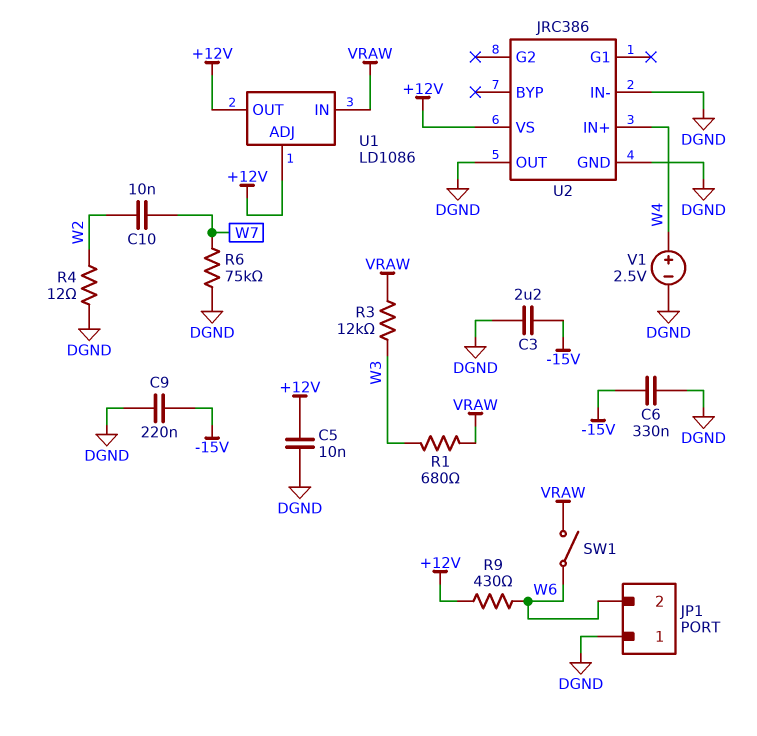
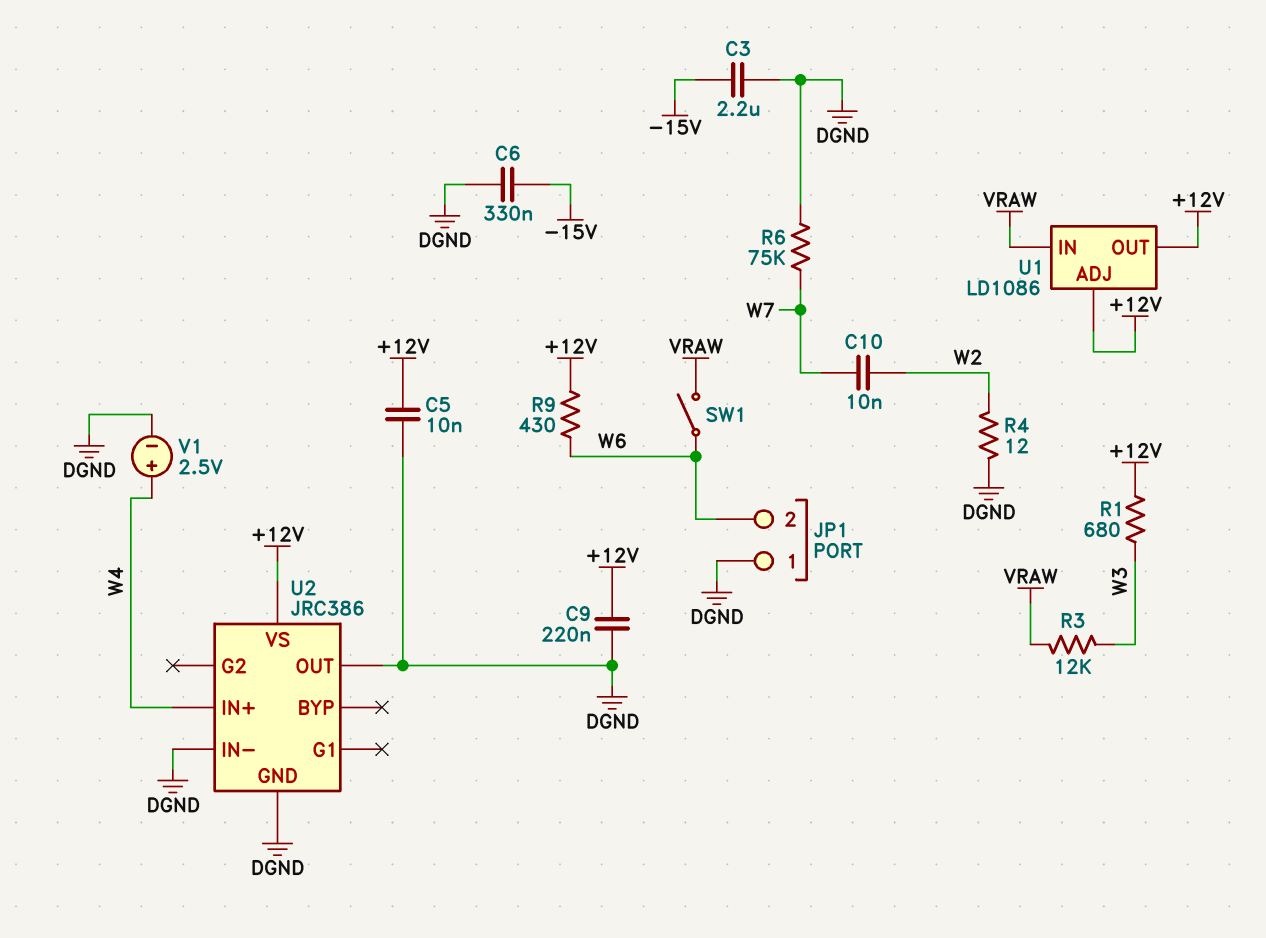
C9: 220nF (-15V, DGND) -> 220nF (+12V, DGND)
R1: 680 (VRAW, W3) -> 680 (+12V, W3)

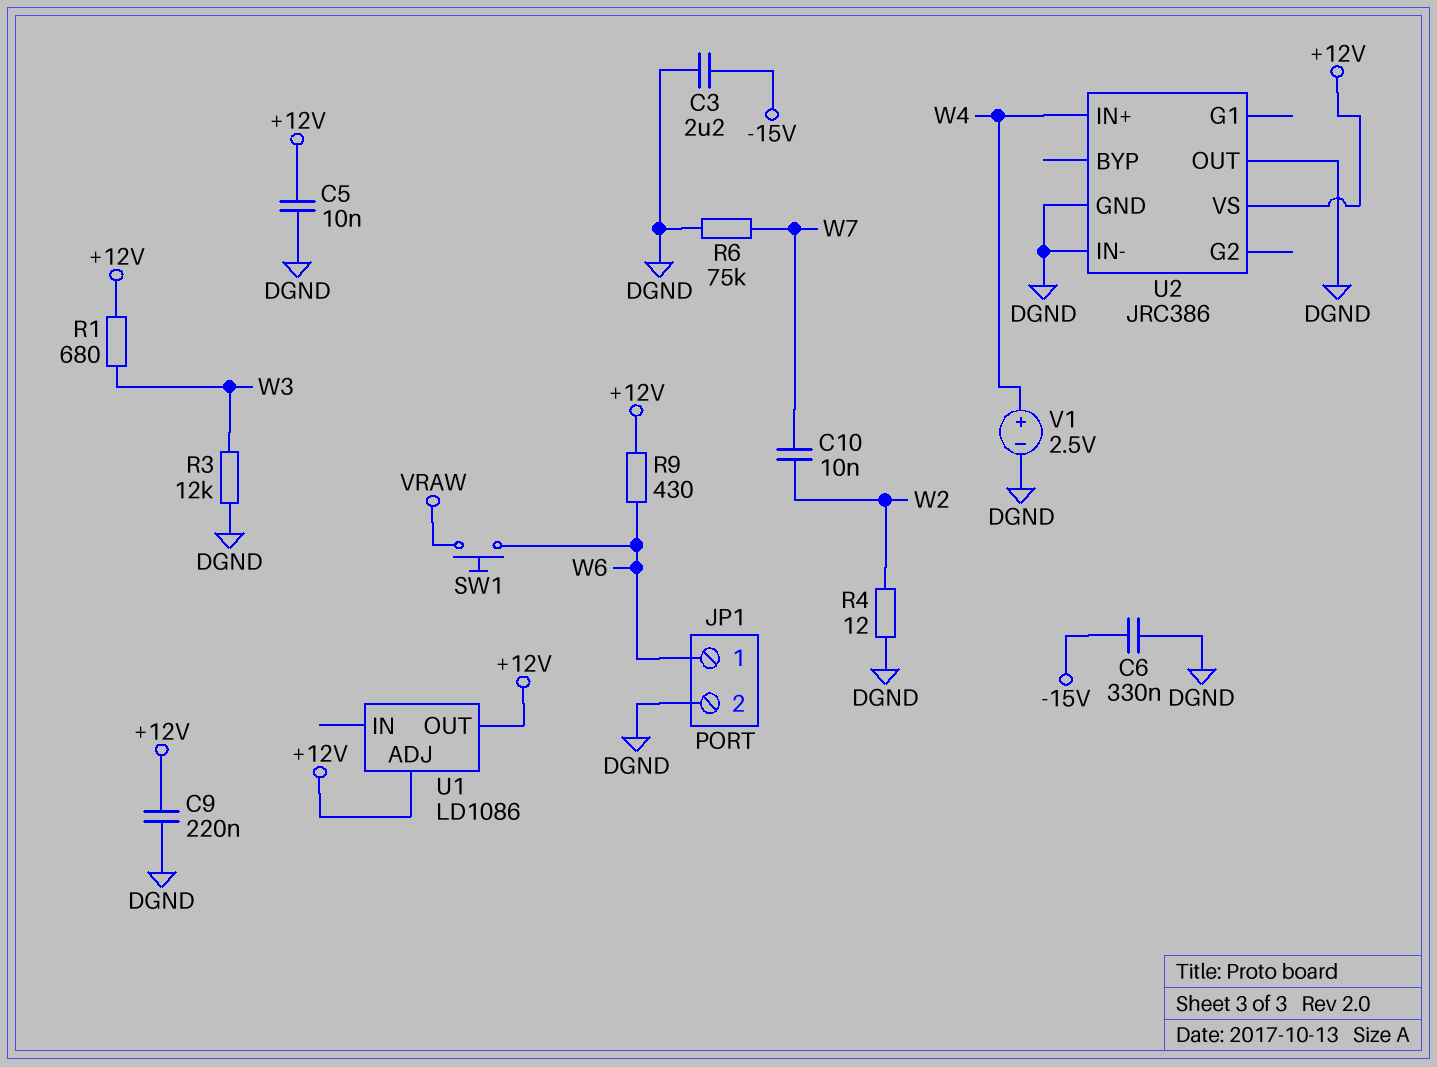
JP1 pin 1: DGND -> W6
JP1 pin 2: W6 -> DGND
R3: 12k (VRAW, W3) -> 12k (DGND, W3)
SW1: switch (VRAW, W6) -> button (VRAW, W6)
U1 pin IN: VRAW -> none

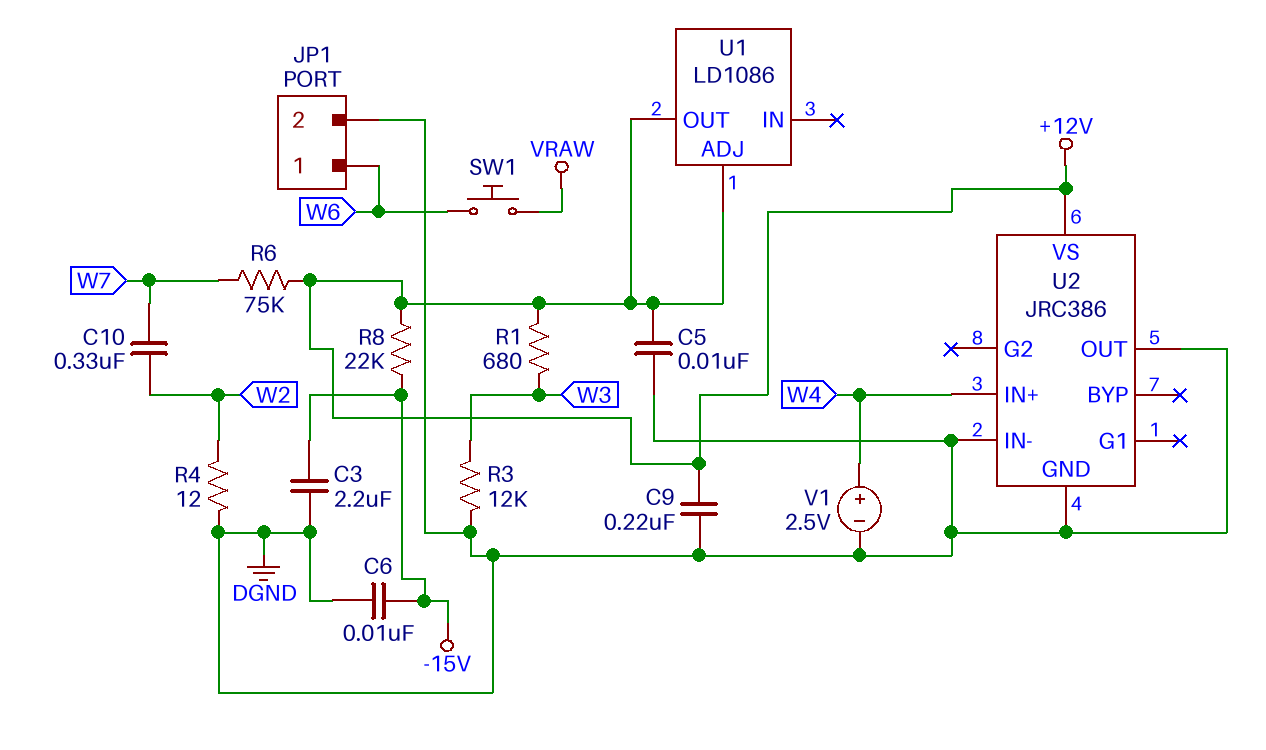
C6: 330nF (-15V, DGND) -> 10nF (-15V, DGND)
C10: 10nF (W2, W7) -> 330nF (W2, W7)
R6: 75k (DGND, W7) -> 75k (+12V, W7)
R8: none -> 22k (+12V, -15V)
R9: 430 (+12V, W6) -> none

